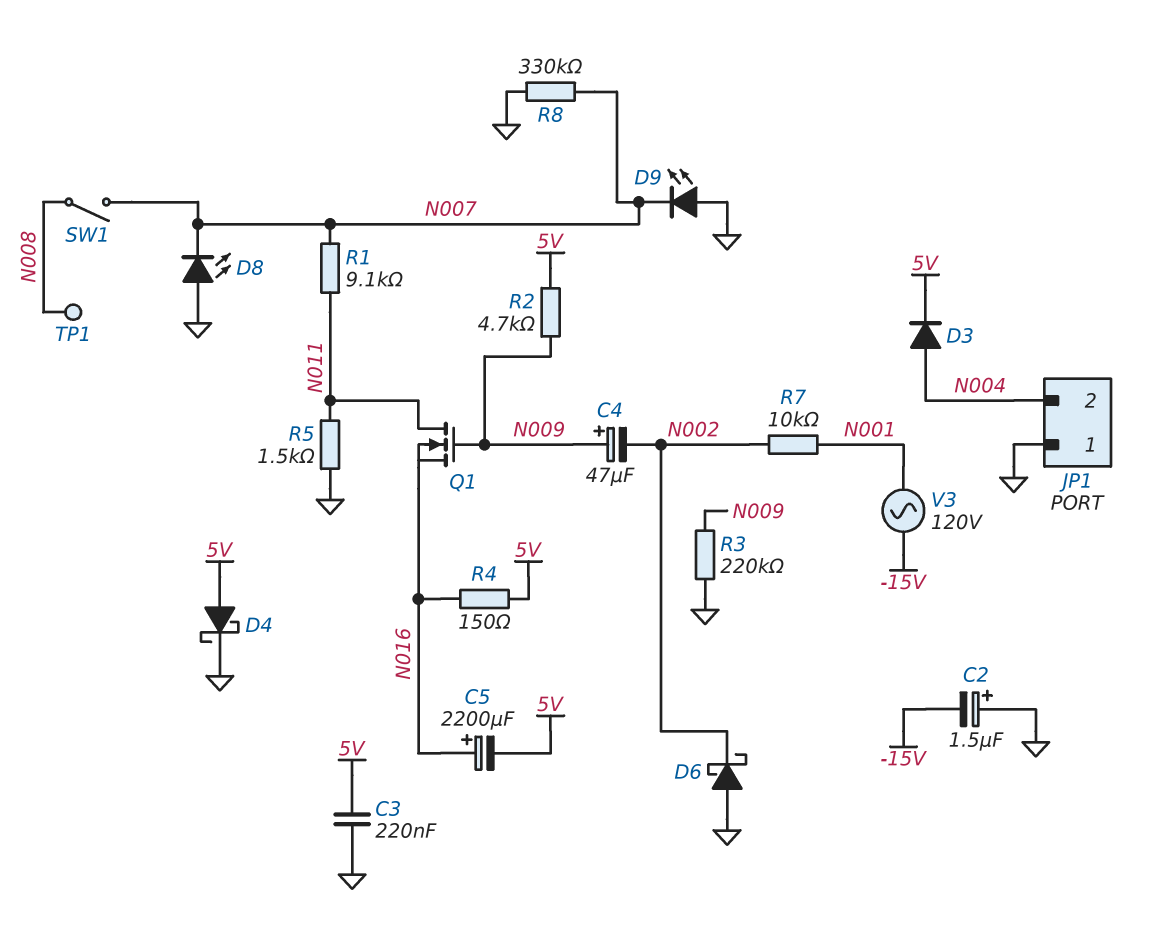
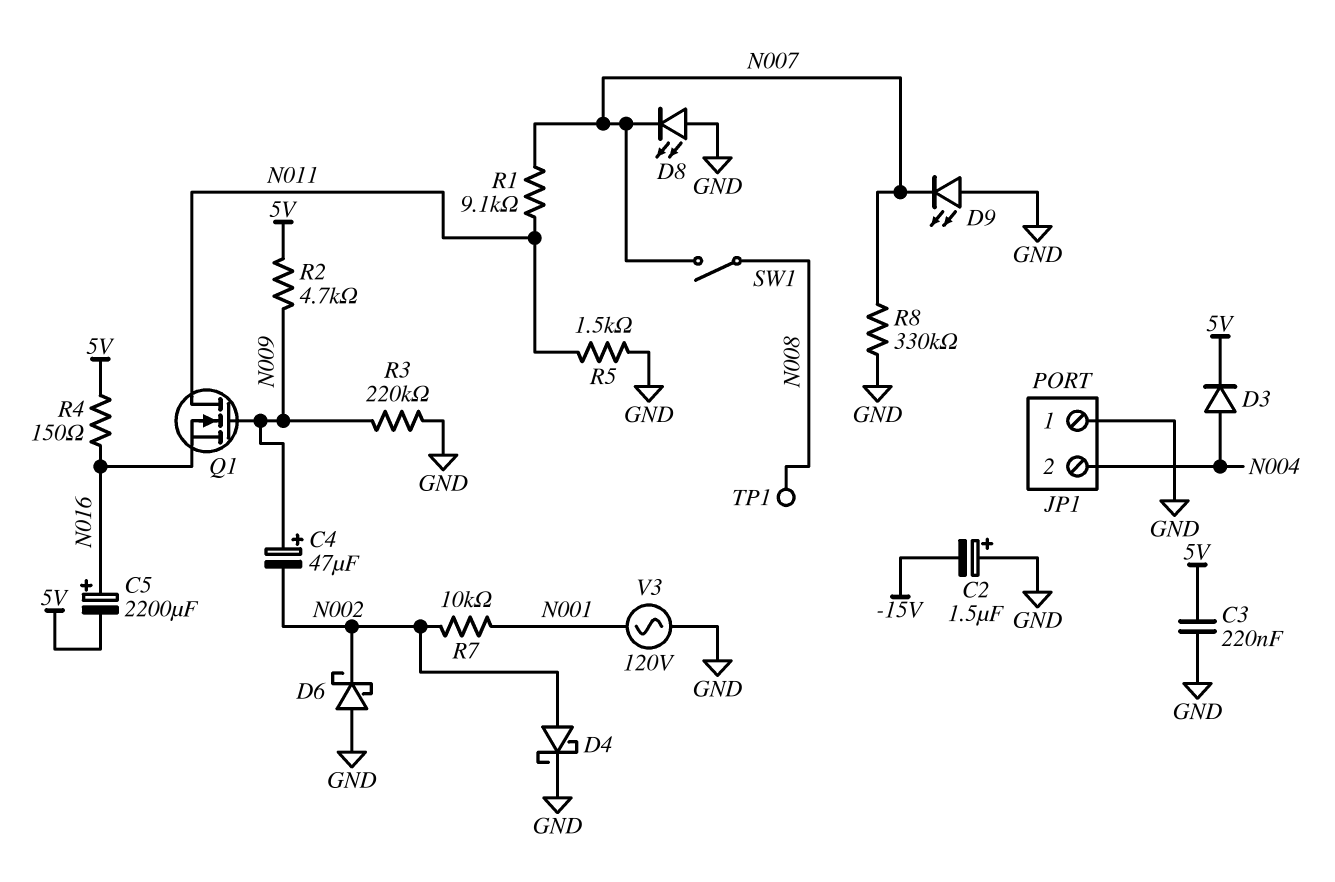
D4: schottky (A 5V, K GND) -> schottky (A N002, K GND)
V3: AC 120V (-15V, N001) -> AC 120V (GND, N001)

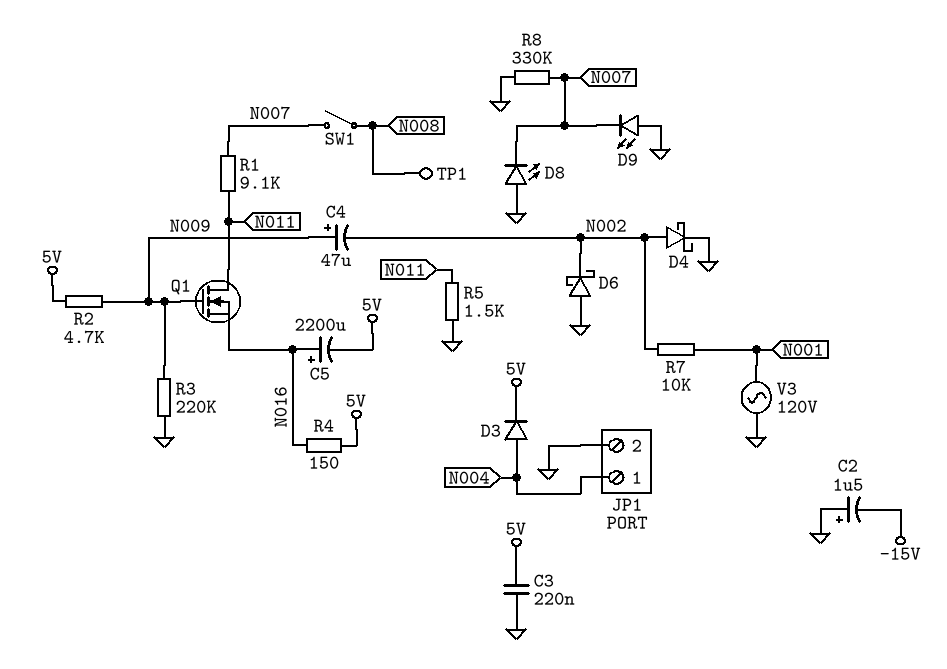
JP1 pin 1: GND -> N004
JP1 pin 2: N004 -> GND

